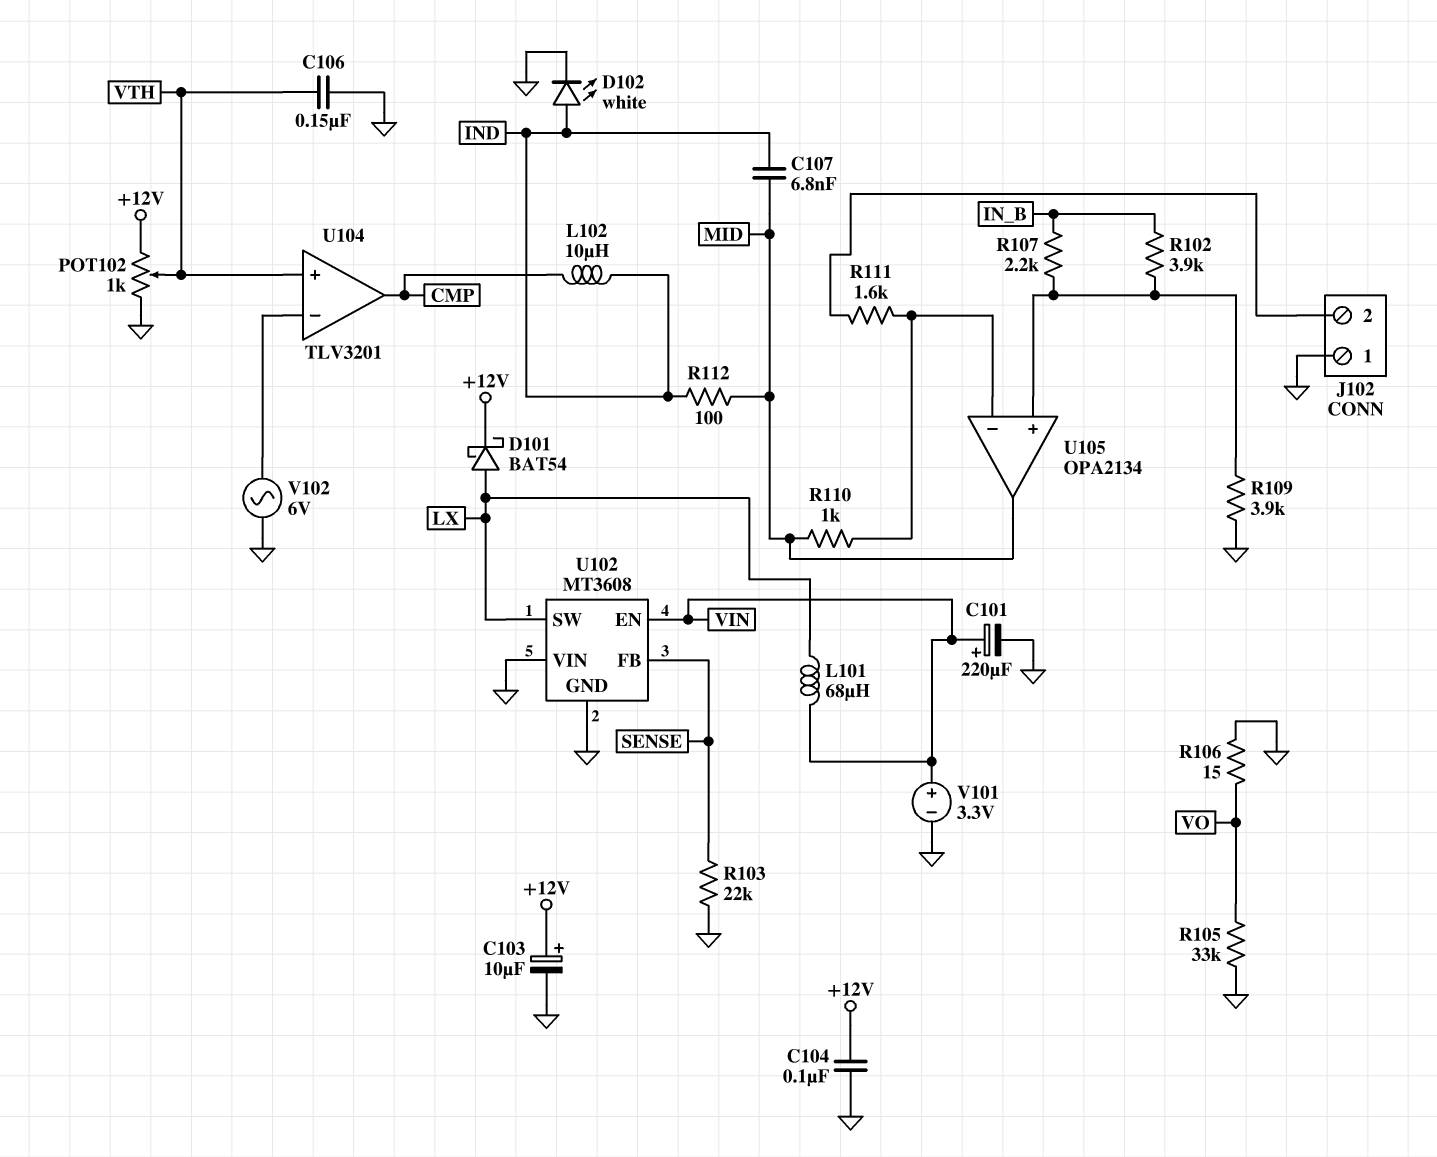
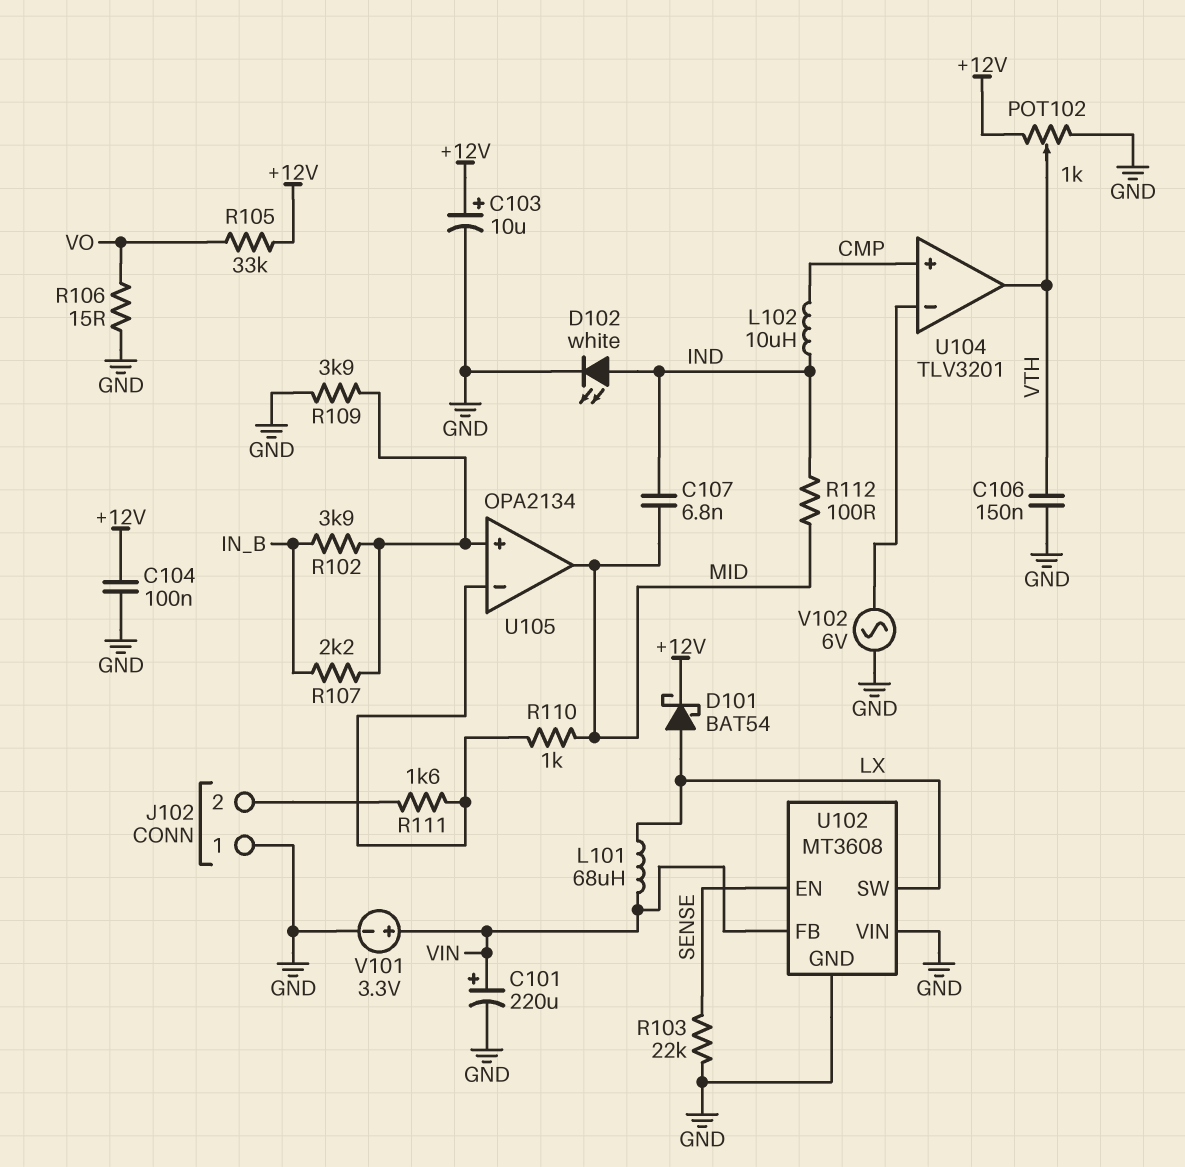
R105: 33k (GND, VO) -> 33k (+12V, VO)
U102 pin EN: VIN -> SENSE
U102 pin FB: SENSE -> VIN
U104 pin in+: VTH -> CMP
U104 pin out: CMP -> VTH

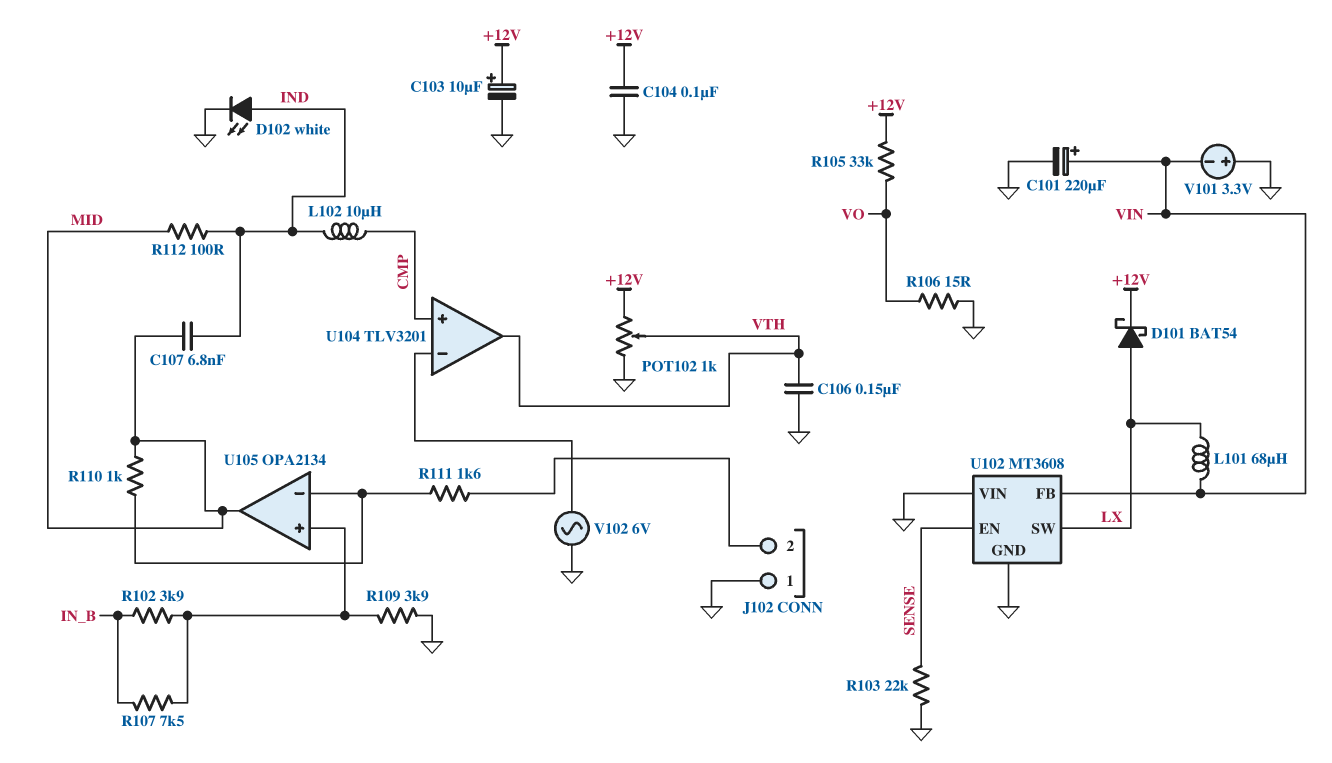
R107: 2.2k (IN_B, U105/in+) -> 7.5k (IN_B, U105/in+)
V101: 3.3V (plus VIN, minus GND) -> 3.3V (plus GND, minus VIN)

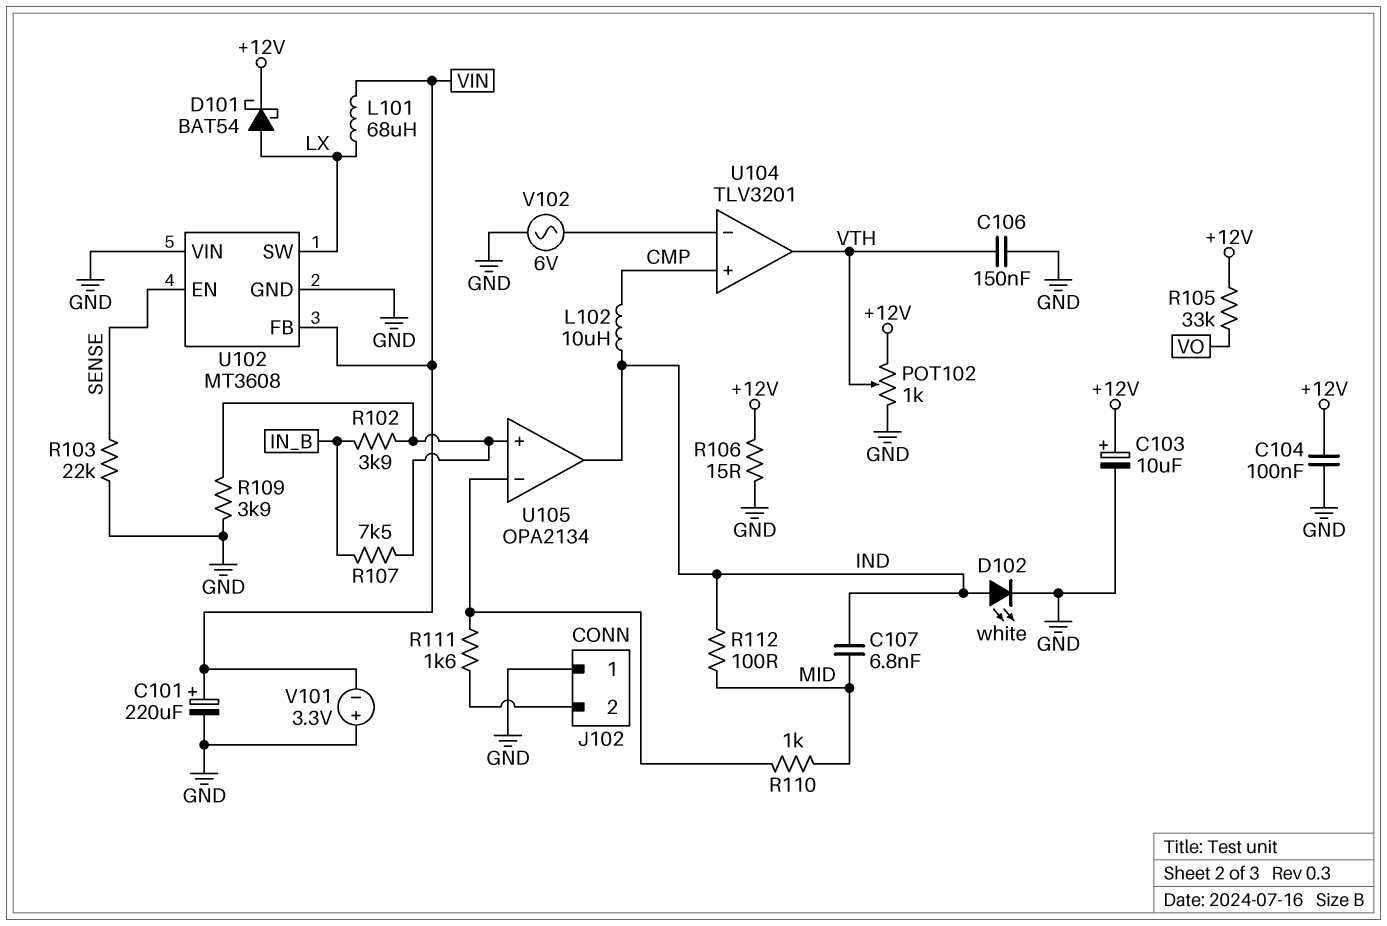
R106: 15 (GND, VO) -> 15 (+12V, GND)
U105 pin out: MID -> IND

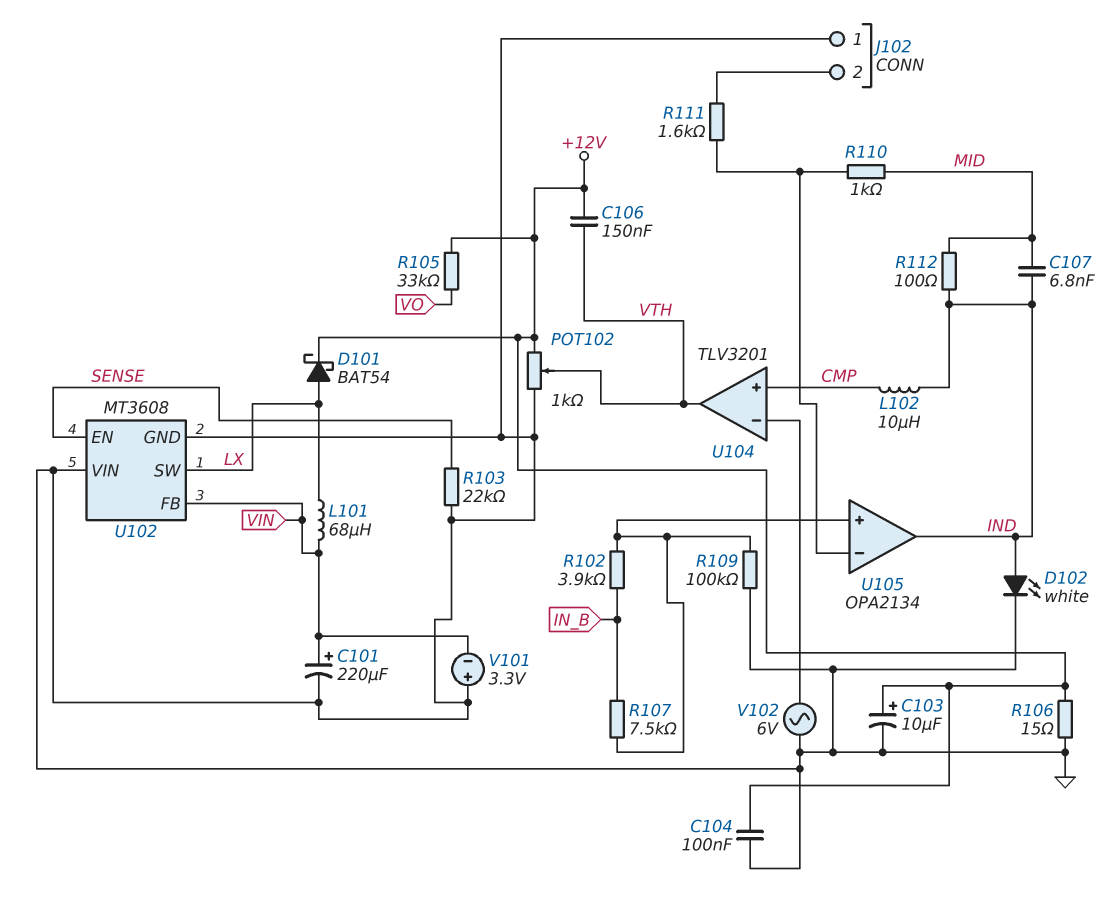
C106: 150nF (GND, VTH) -> 150nF (+12V, VTH)
R109: 3.9k (GND, U105/in+) -> 100k (GND, U105/in+)

